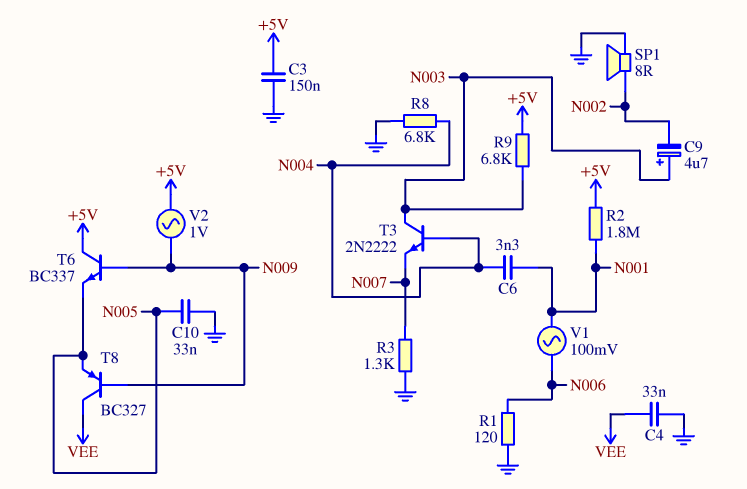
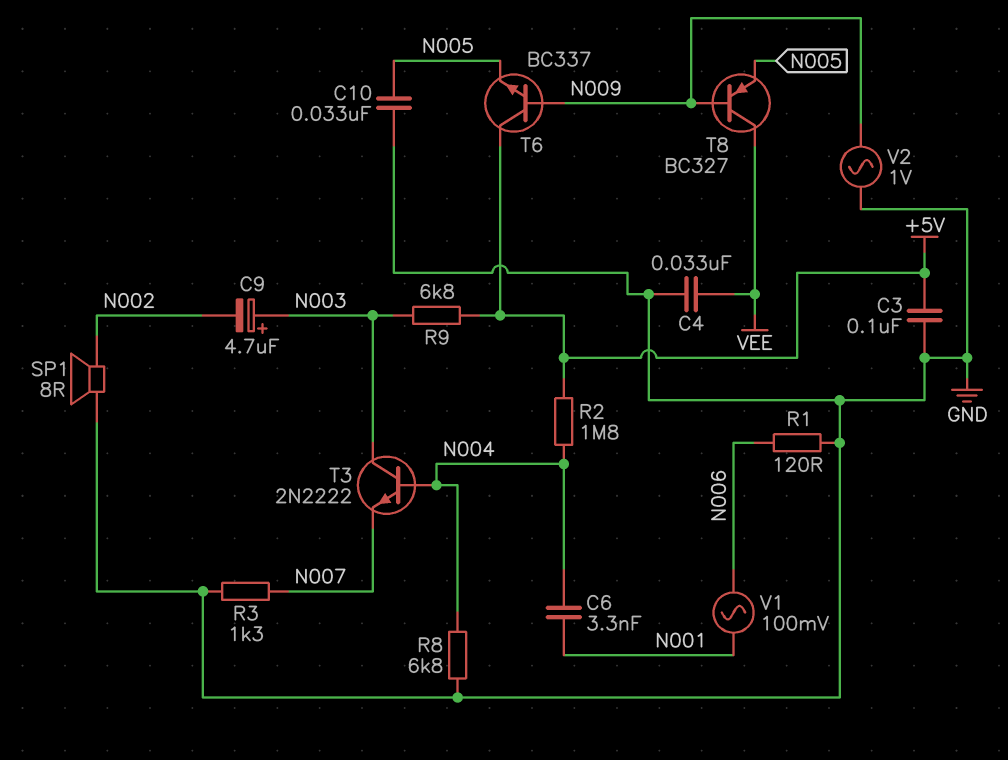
C3: 150nF (+5V, GND) -> 100nF (+5V, GND)
R2: 1.8M (+5V, N001) -> 1.8M (+5V, N004)
V2: AC 1V (+5V, N009) -> AC 1V (GND, N009)

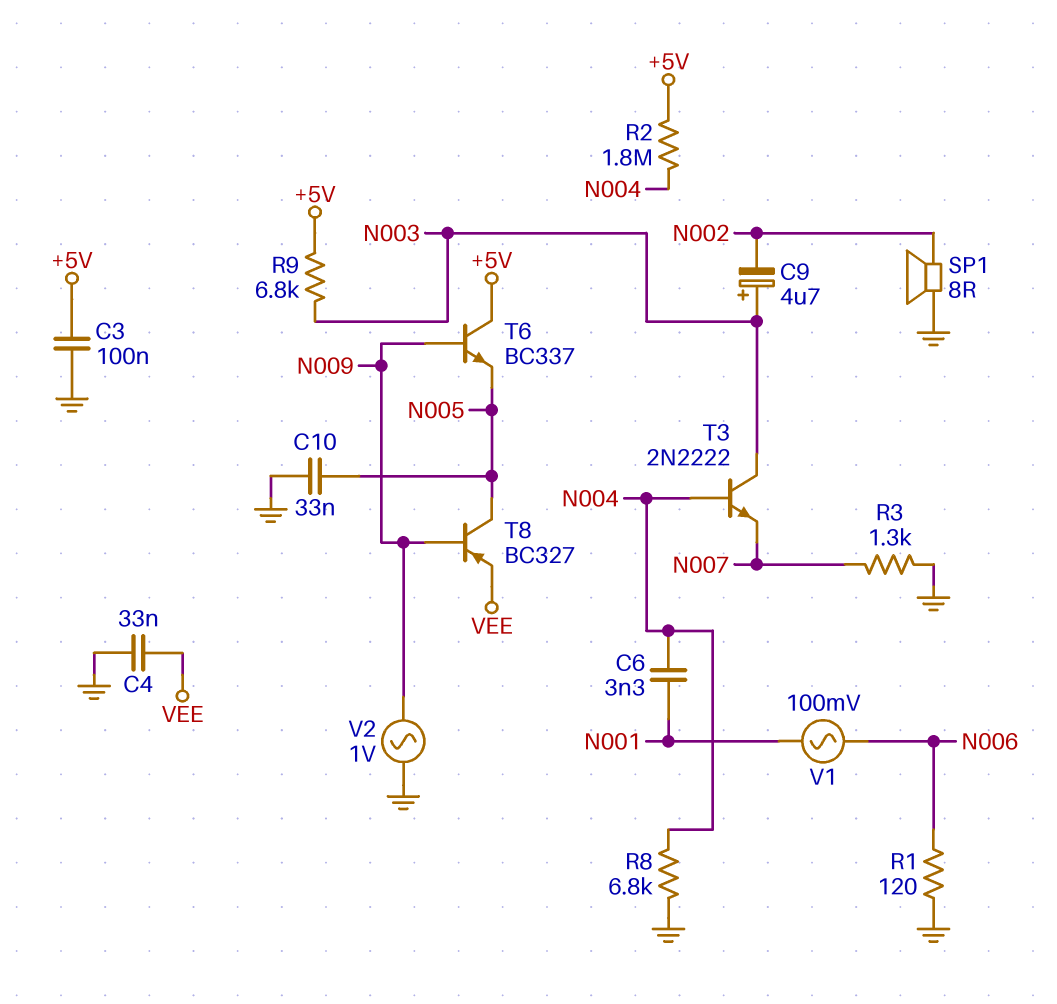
T8: PNP BC327 (B N009, C VEE, E N005) -> PNP BC327 (B N009, C N005, E VEE)

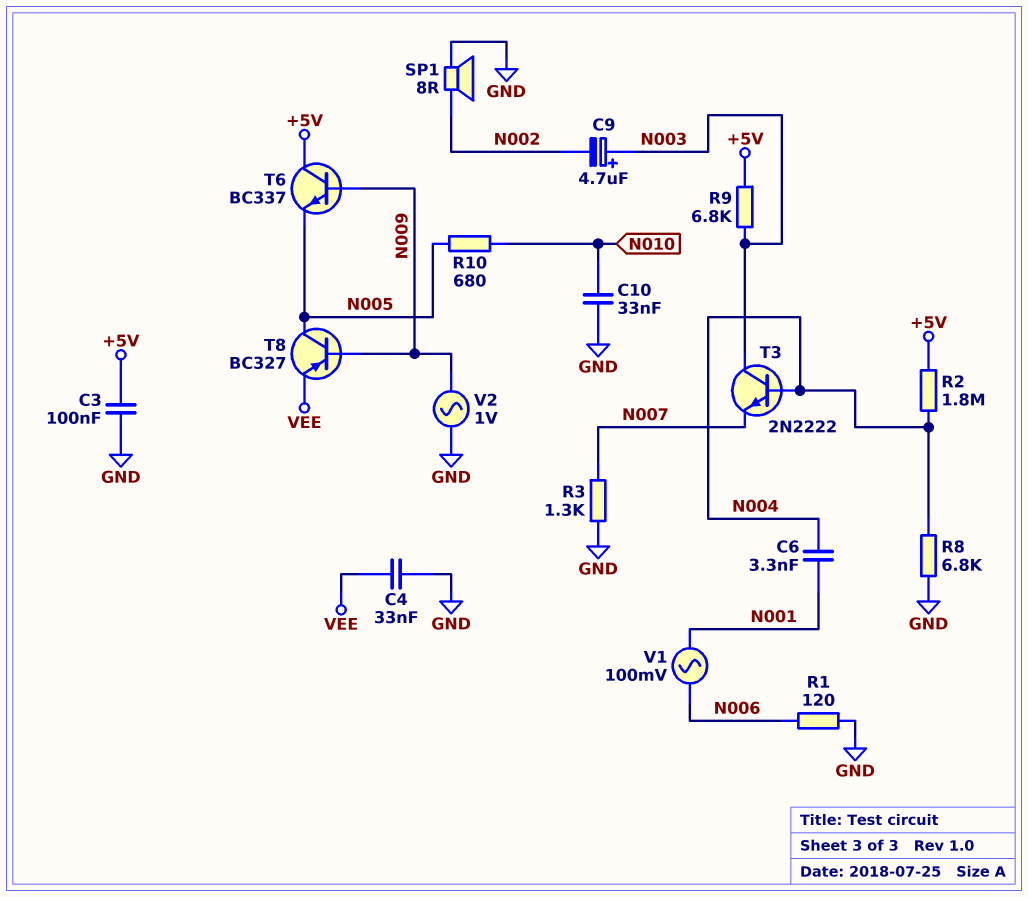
C10: 33nF (GND, N005) -> 33nF (GND, N010)
R10: none -> 680 (N005, N010)

